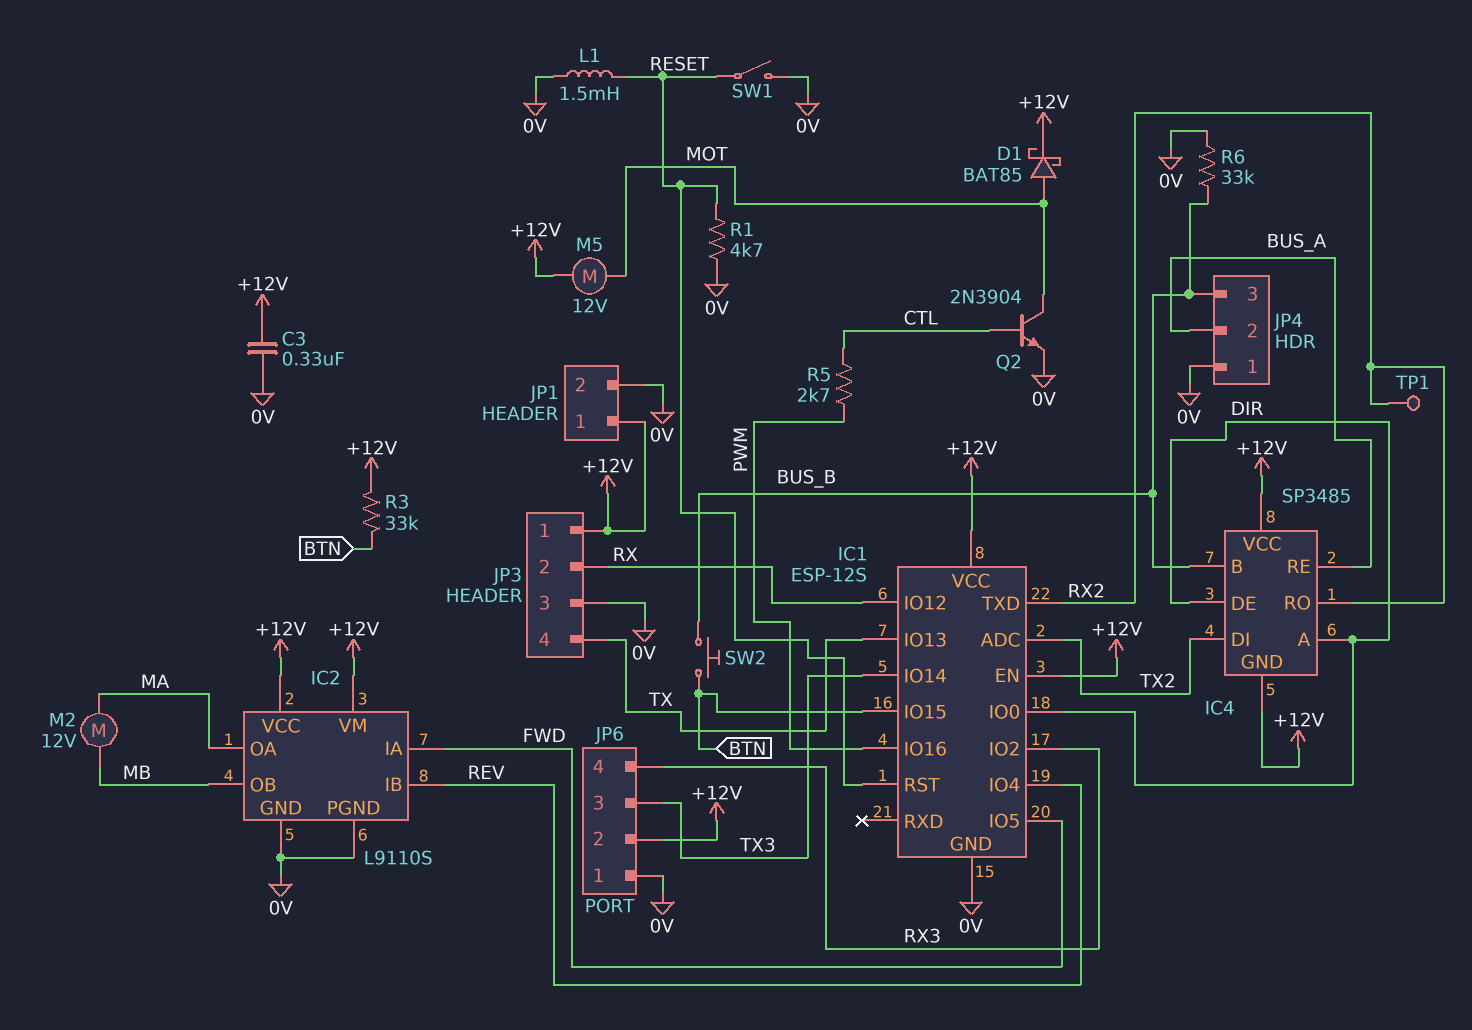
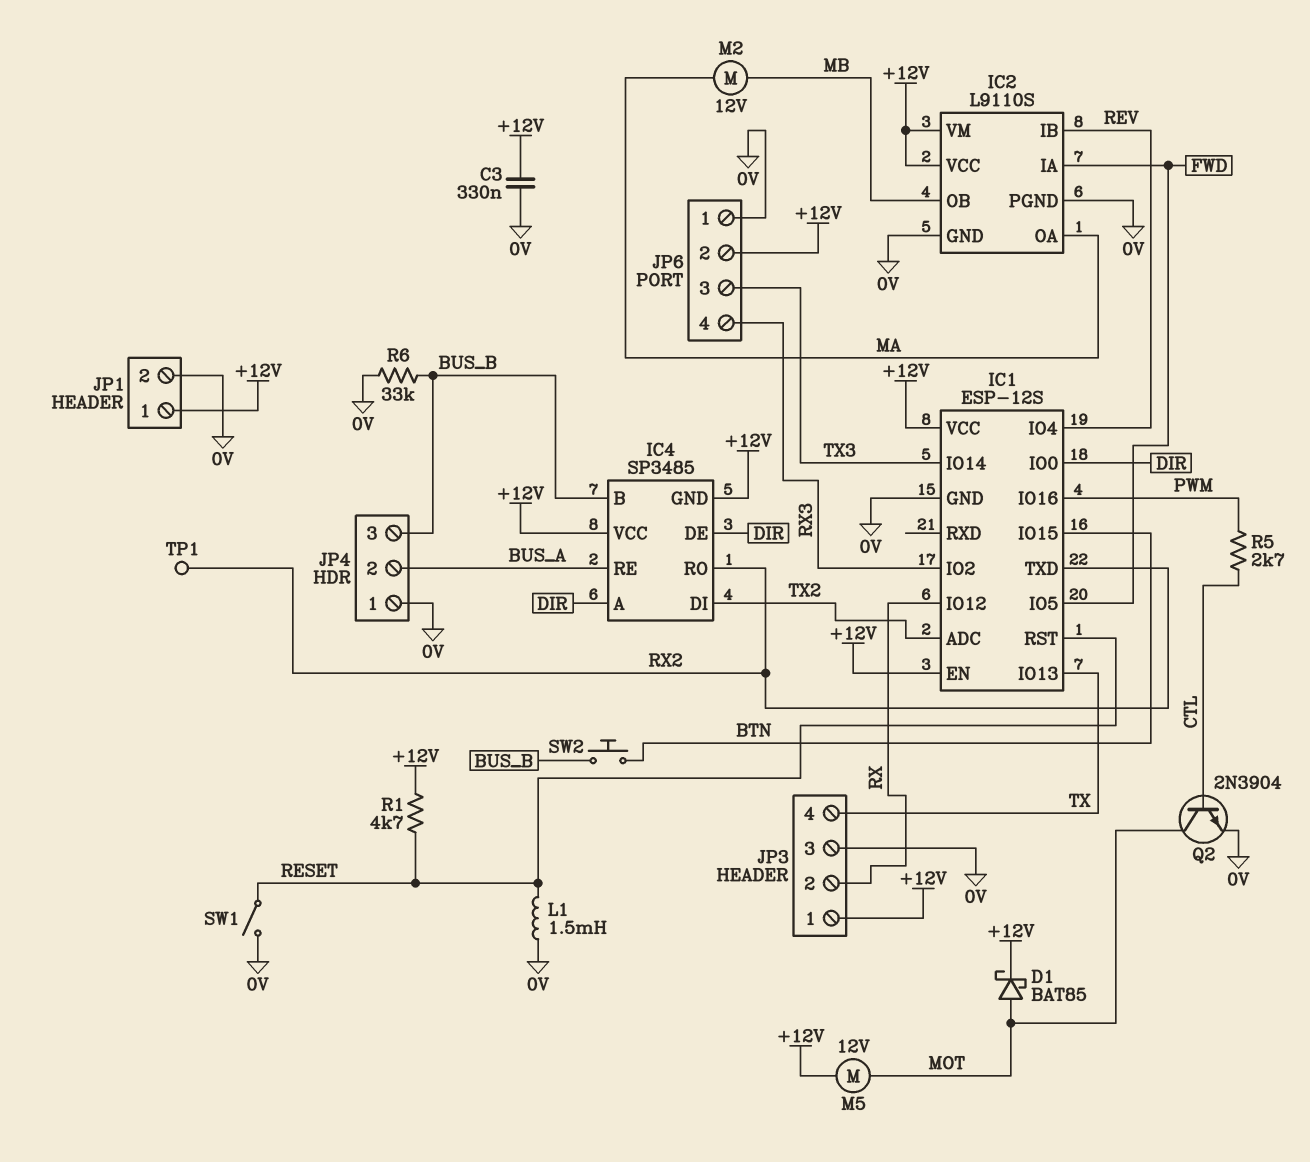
R1: 4.7k (0V, RESET) -> 4.7k (+12V, RESET)
R3: 33k (+12V, BTN) -> none

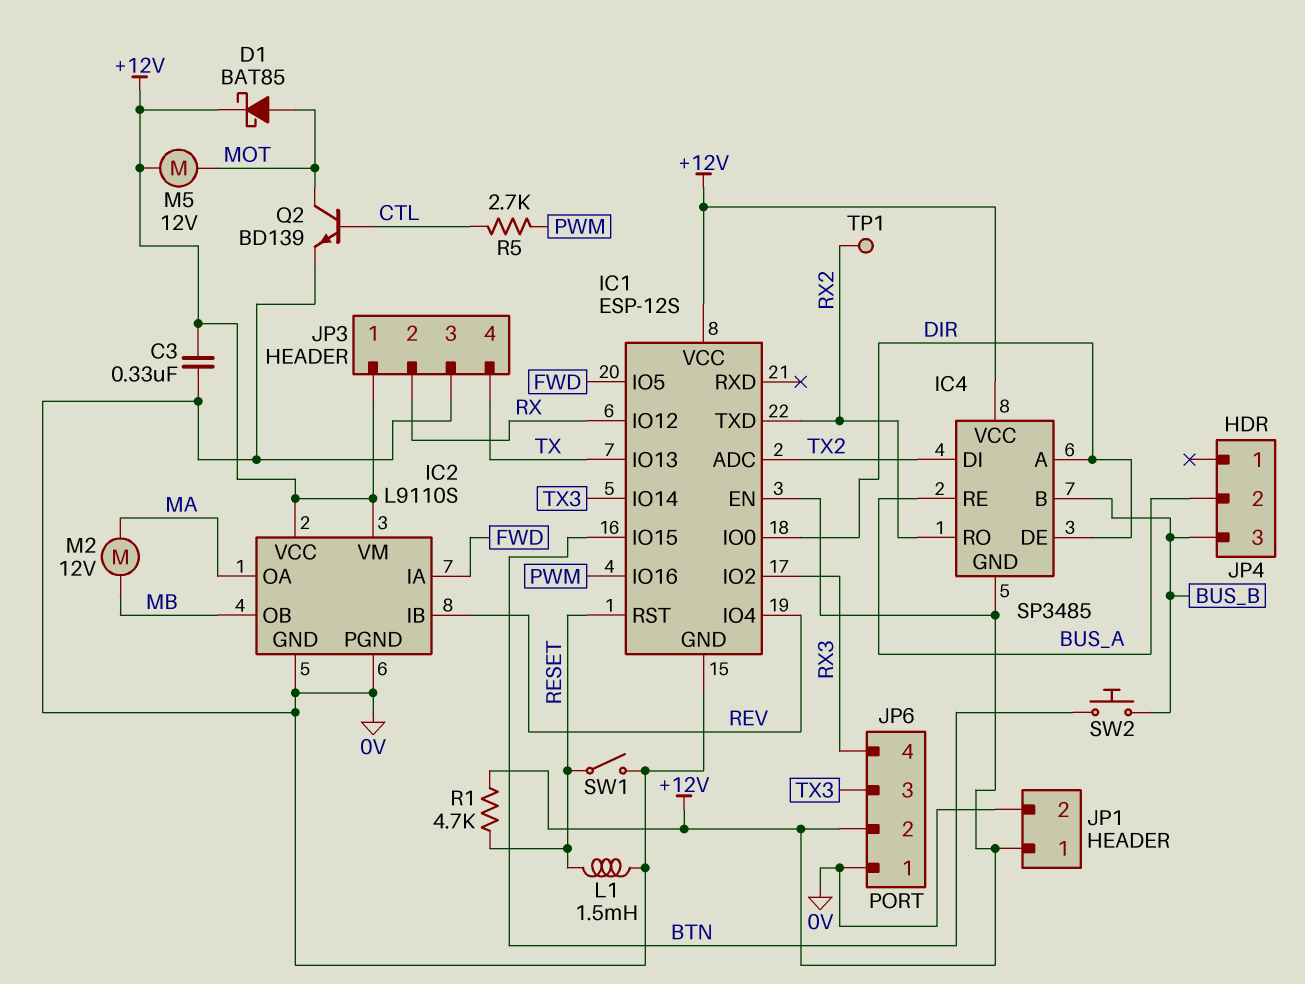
JP4 pin 1: 0V -> none
Q2: NPN 2N3904 (B CTL, C MOT, E 0V) -> NPN BD139 (B CTL, C MOT, E 0V)
R6: 33k (0V, BUS_B) -> none

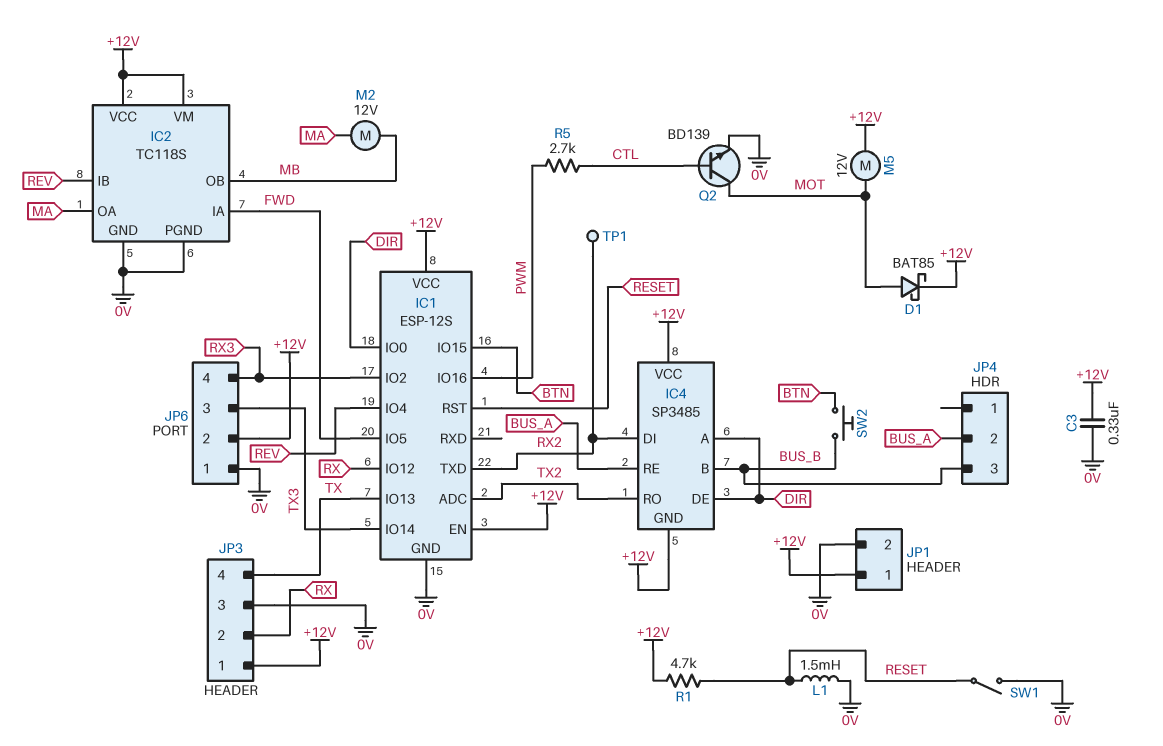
IC2: L9110S -> TC118S
IC4 pin DI: TX2 -> RX2
IC4 pin RO: RX2 -> TX2

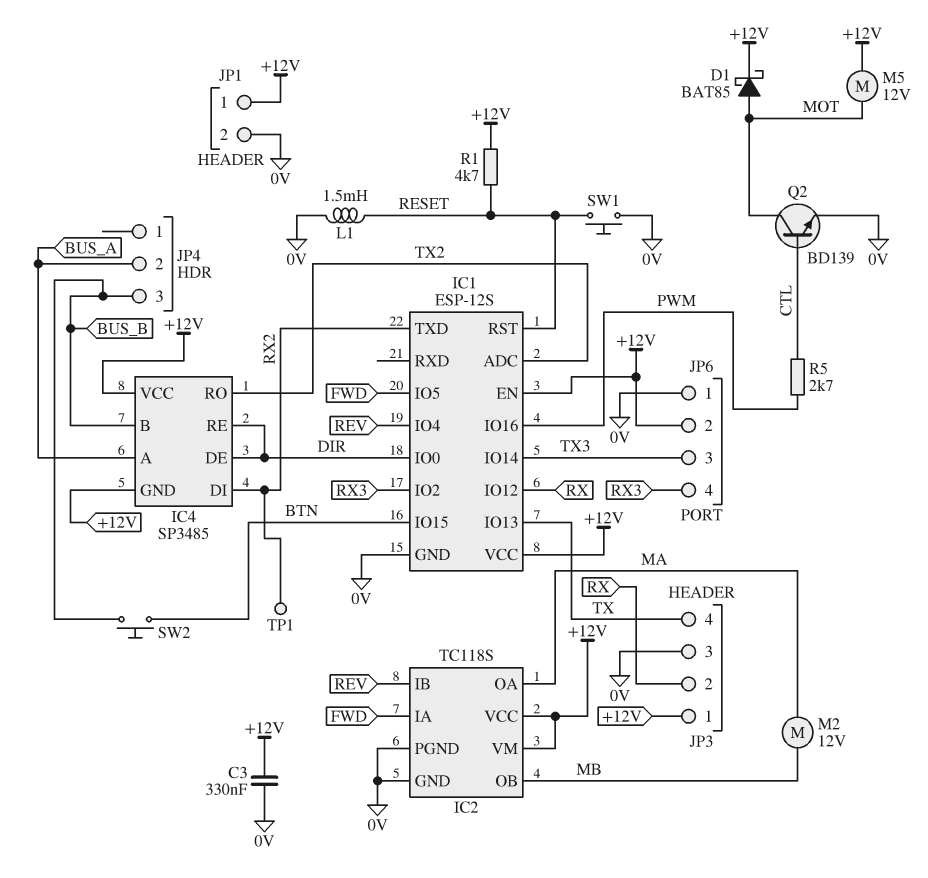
IC4 pin A: DIR -> BUS_A
IC4 pin RE: BUS_A -> DIR
SW1: switch (0V, RESET) -> button (0V, RESET)

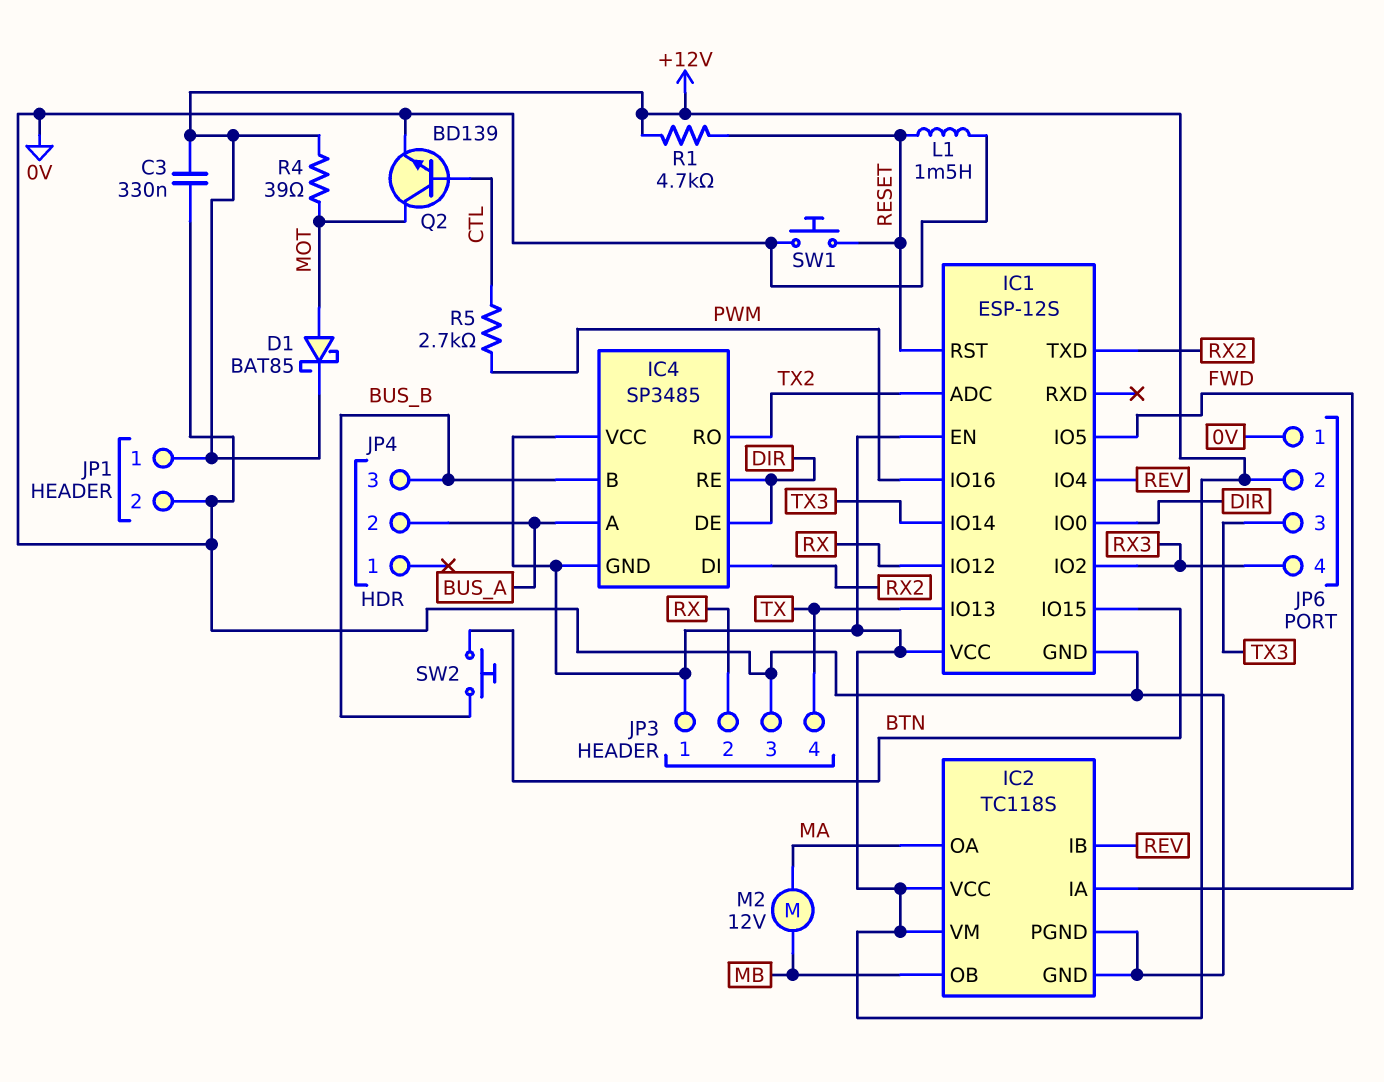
M5: motor 12V (+12V, MOT) -> none
R4: none -> 39 (+12V, MOT)
TP1: test point (RX2) -> none

